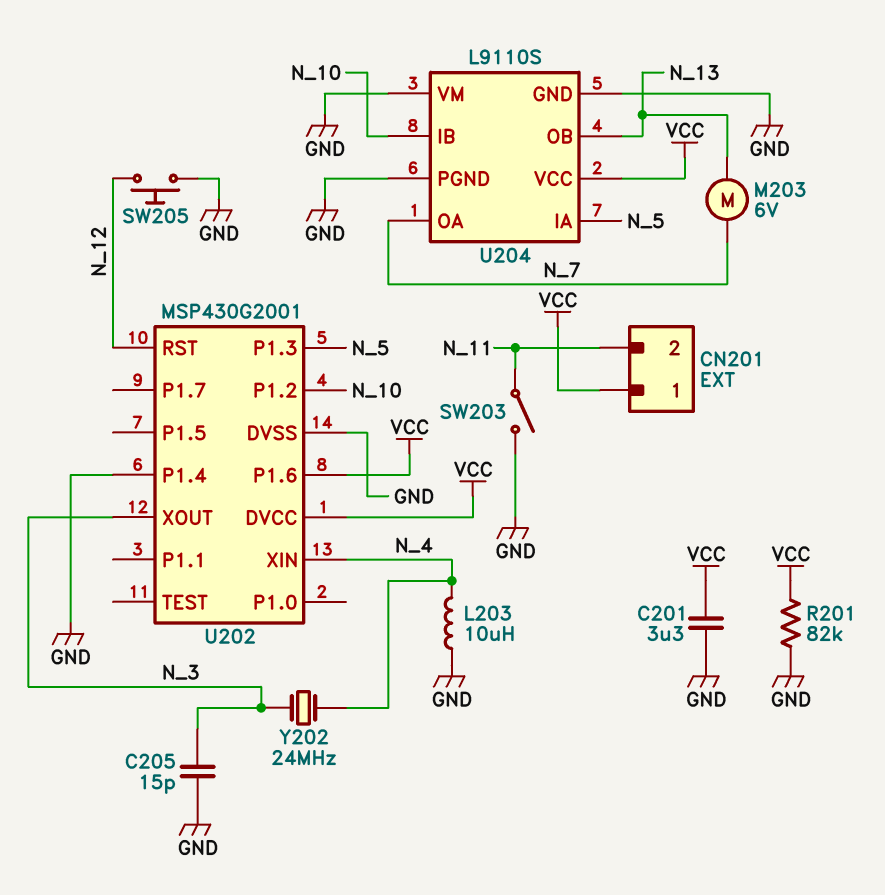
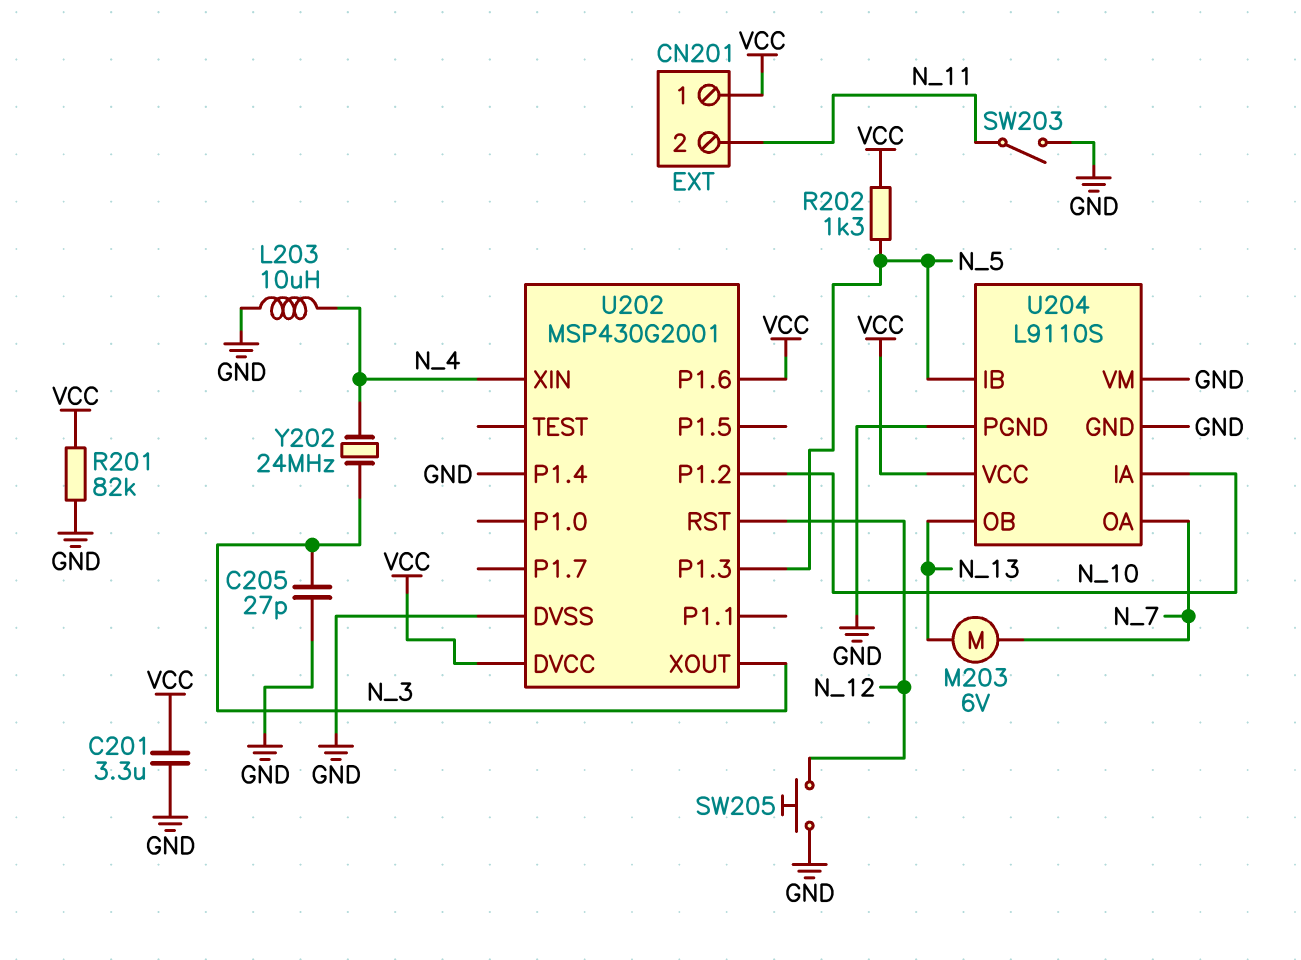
C205: 15pF (GND, N_3) -> 27pF (GND, N_3)
R202: none -> 1.3k (N_5, VCC)
U204 pin IA: N_5 -> N_10
U204 pin IB: N_10 -> N_5

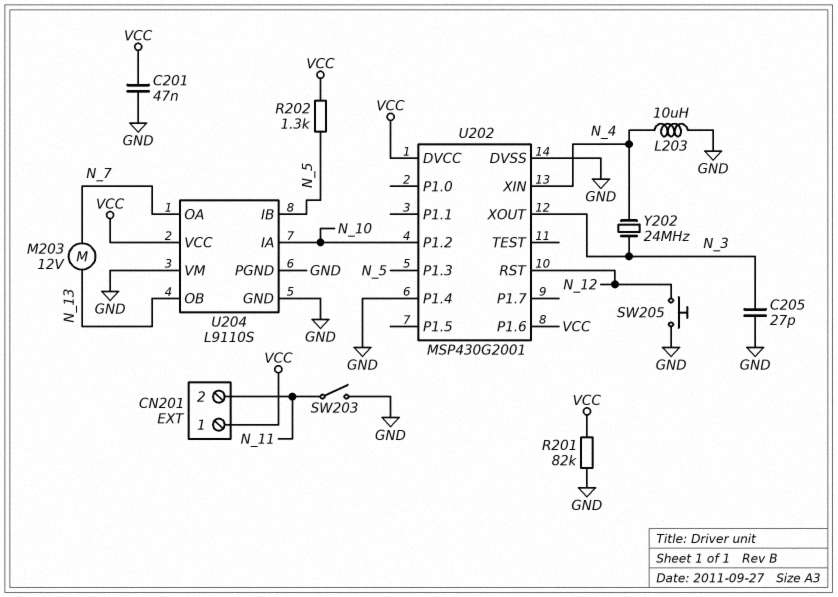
C201: 3.3uF (GND, VCC) -> 47nF (GND, VCC)
M203: motor 6V (N_7, N_13) -> motor 12V (N_7, N_13)

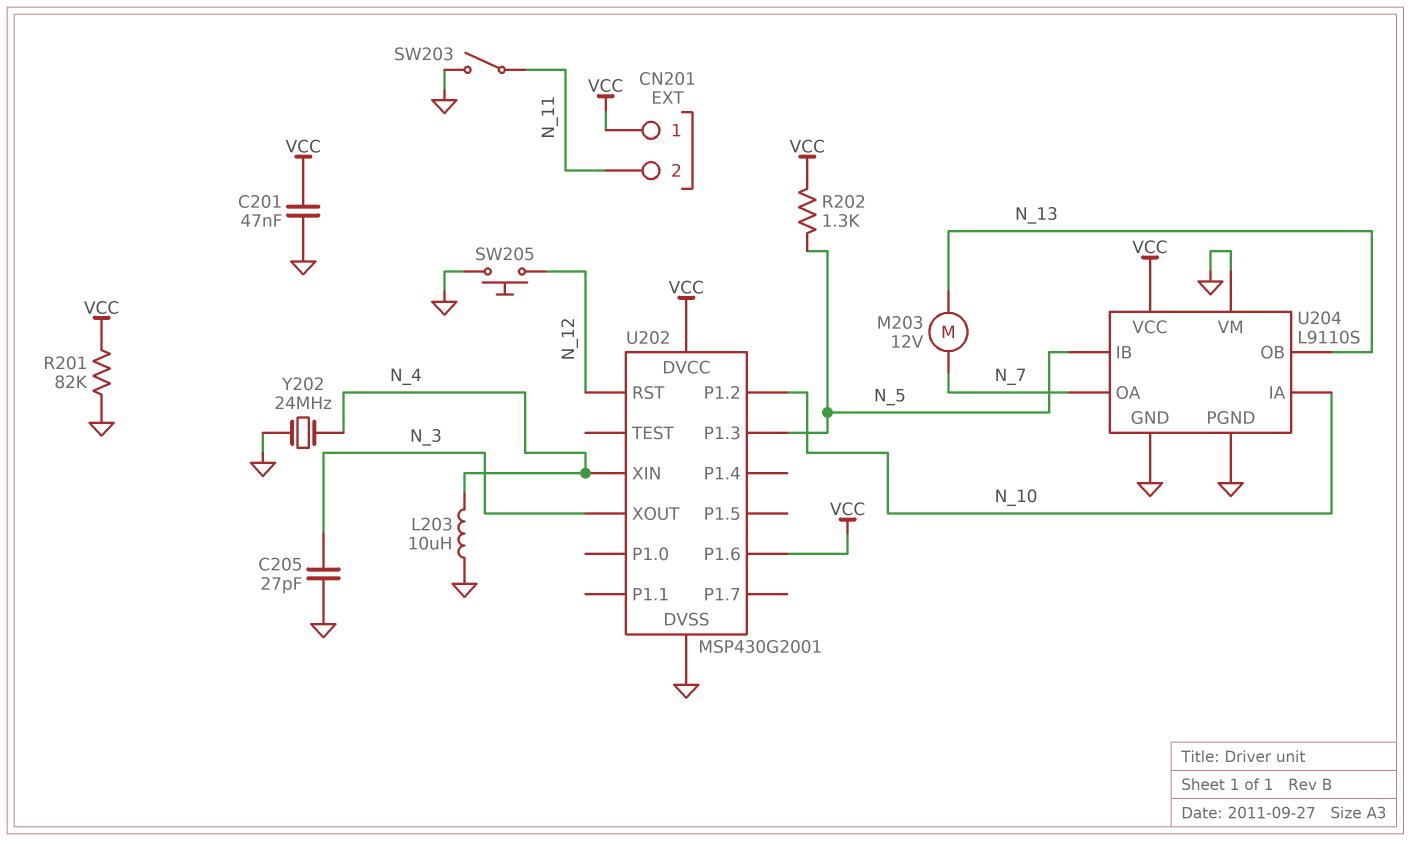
U202 pin P1.4: GND -> none
Y202: 24MHz (N_3, N_4) -> 24MHz (GND, N_4)

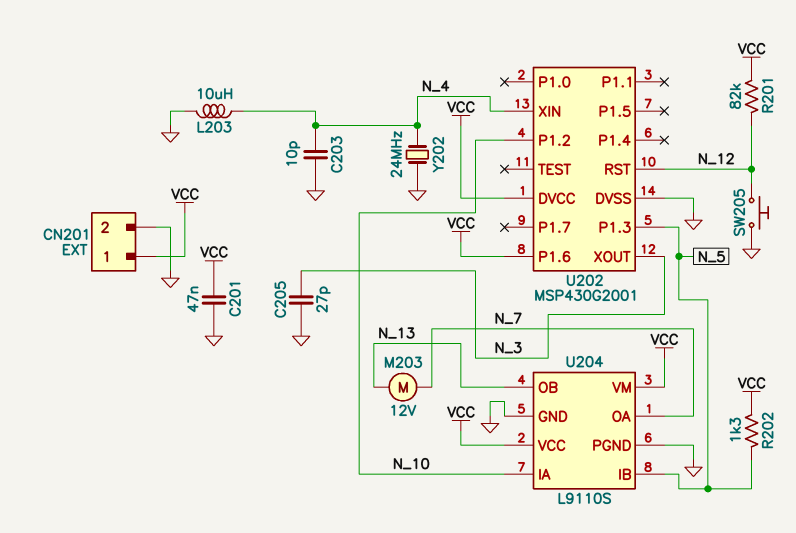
C203: none -> 10pF (GND, N_4)
CN201 pin 2: N_11 -> GND
R201: 82k (GND, VCC) -> 82k (N_12, VCC)
SW203: switch (GND, N_11) -> none
U204 pin VM: GND -> VCC

